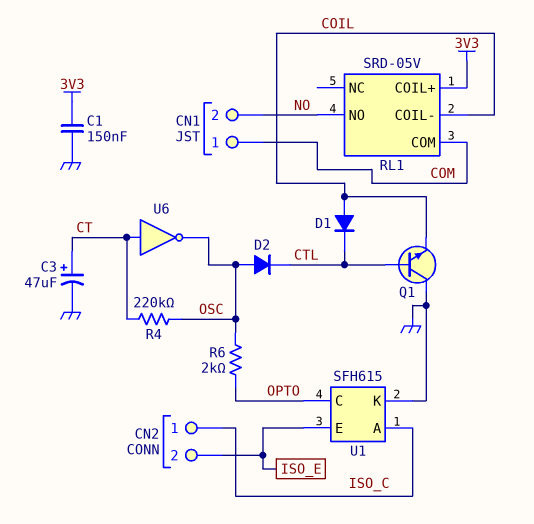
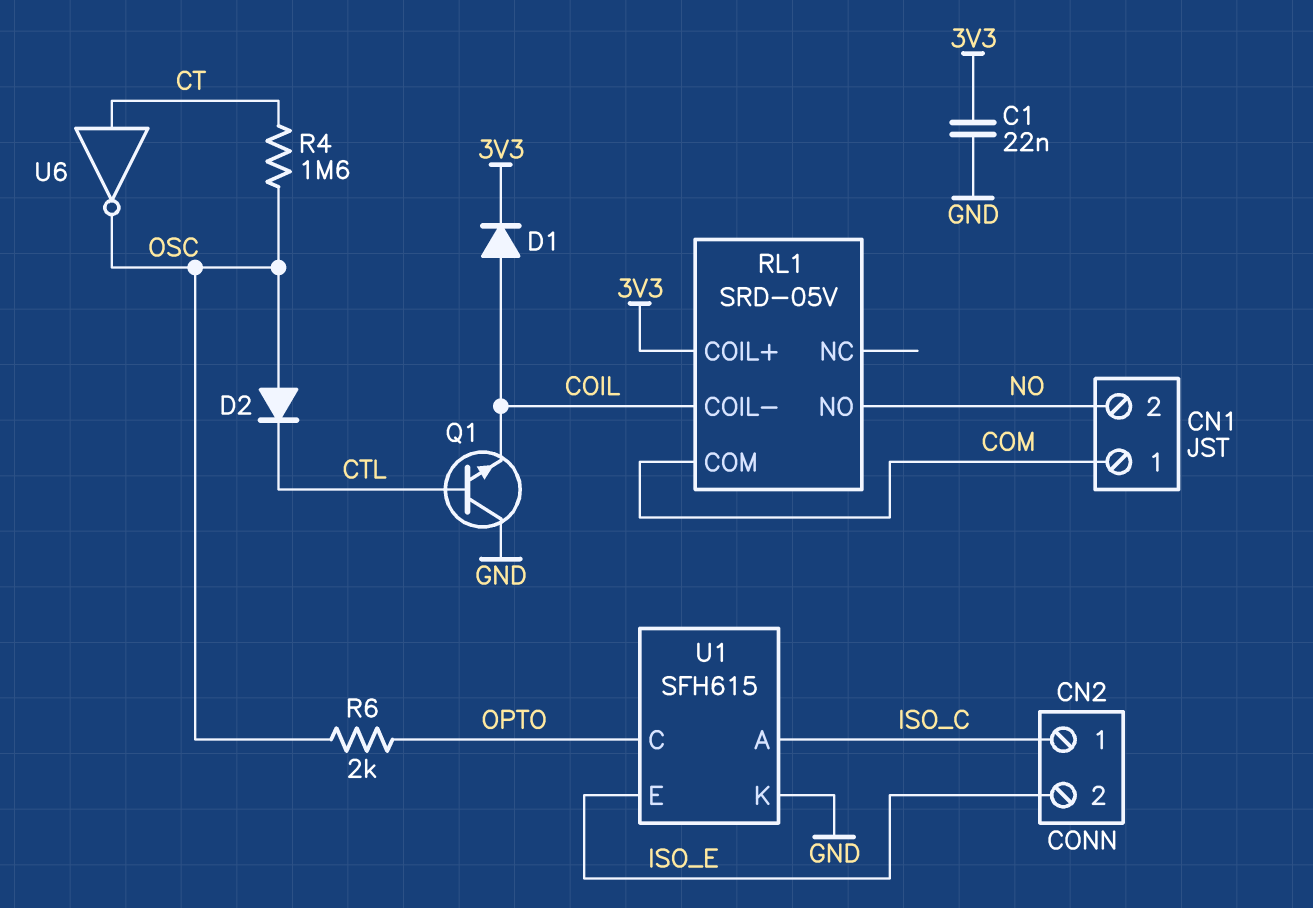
C1: 150nF (3V3, GND) -> 22nF (3V3, GND)
C3: 47uF (plus CT, minus GND) -> none
D1: diode (A COIL, K CTL) -> diode (A COIL, K 3V3)
R4: 220k (CT, OSC) -> 1.6M (CT, OSC)

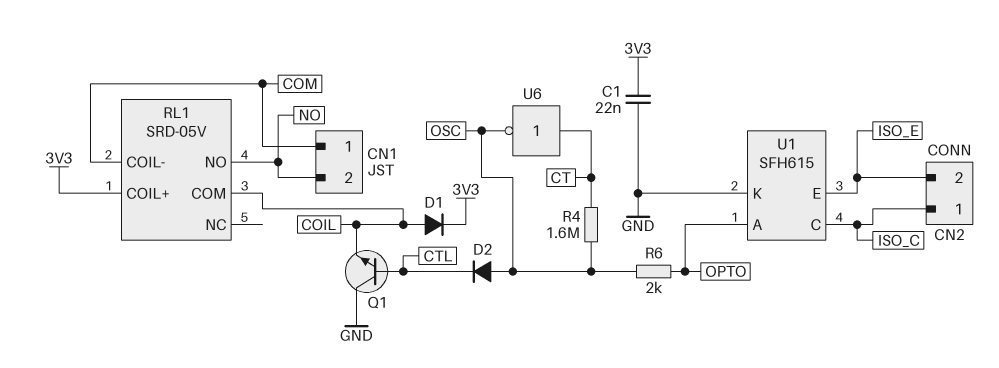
RL1 pin COIL-: COIL -> COM
RL1 pin COM: COM -> COIL
U1 pin A: ISO_C -> OPTO
U1 pin C: OPTO -> ISO_C

